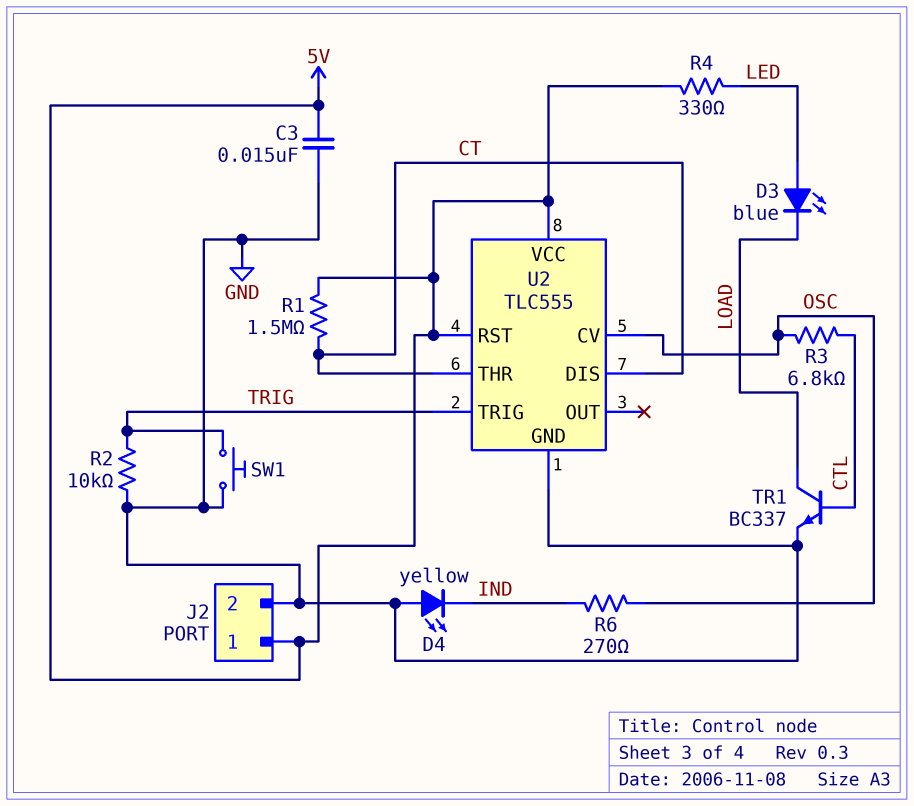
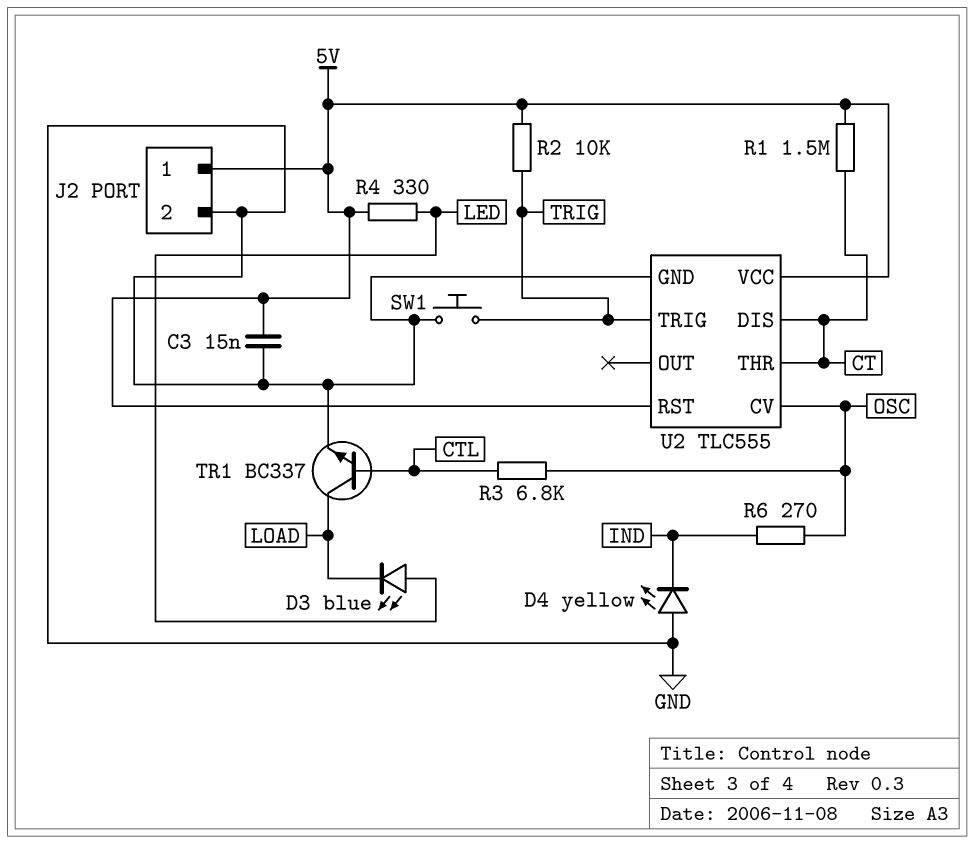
R2: 10k (GND, TRIG) -> 10k (5V, TRIG)

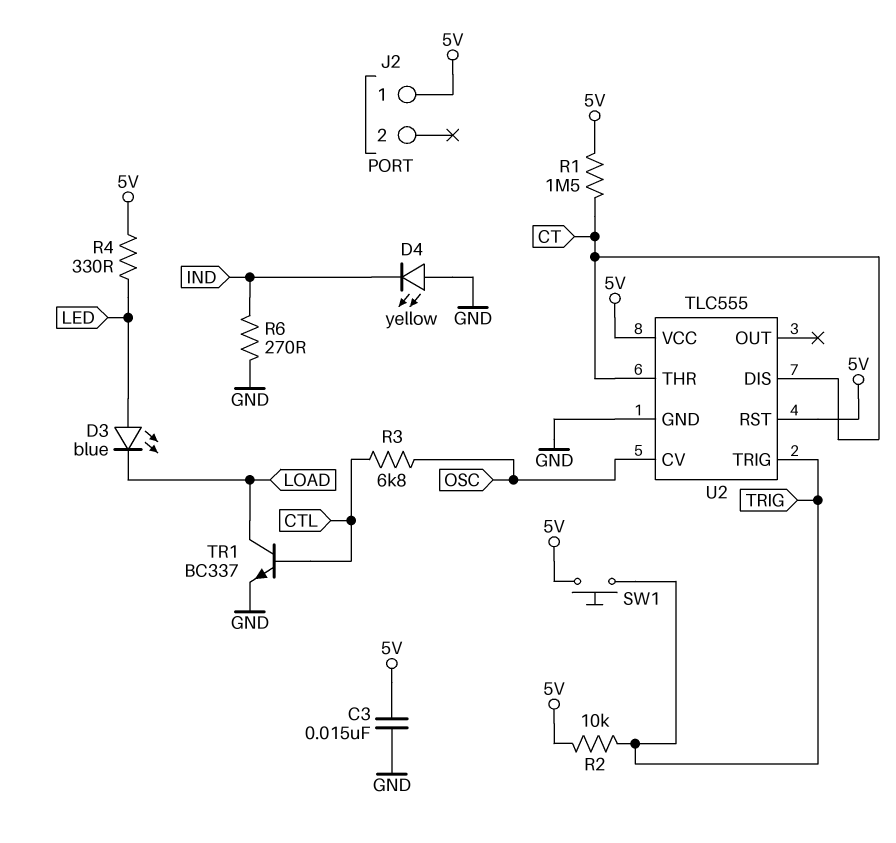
J2 pin 2: GND -> none
R6: 270 (IND, OSC) -> 270 (GND, IND)
SW1: button (GND, TRIG) -> button (5V, TRIG)

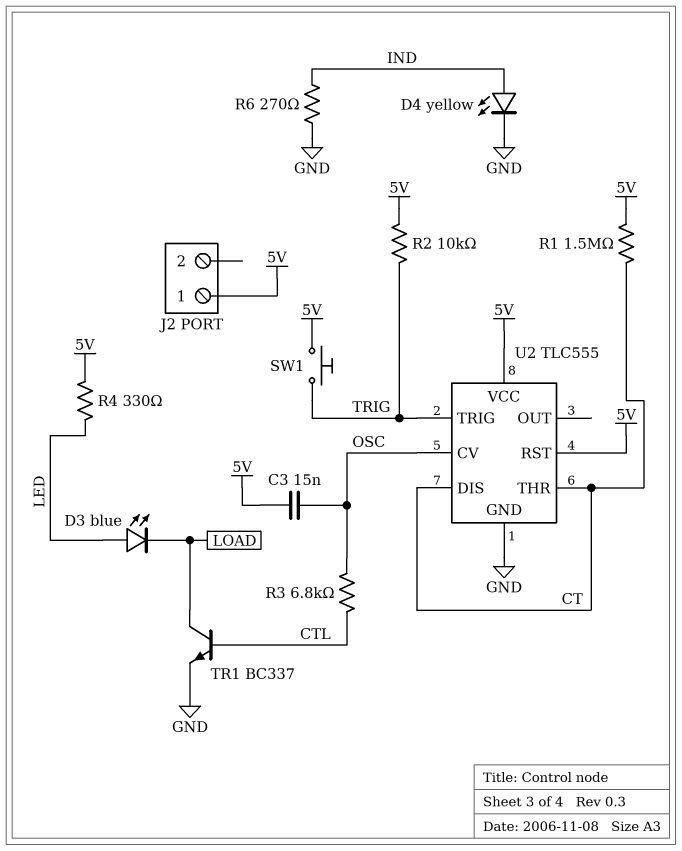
C3: 15nF (5V, GND) -> 15nF (5V, OSC)
D4: LED yellow (A GND, K IND) -> LED yellow (A IND, K GND)

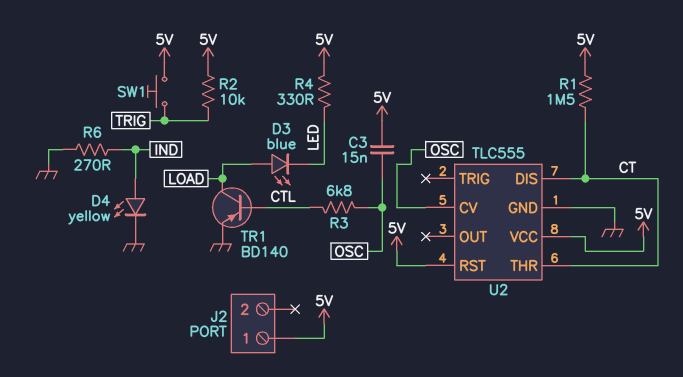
D3: LED blue (A LED, K LOAD) -> LED blue (A LOAD, K LED)
TR1: NPN BC337 (B CTL, C LOAD, E GND) -> PNP BD140 (B CTL, C LOAD, E GND)
U2 pin TRIG: TRIG -> none

